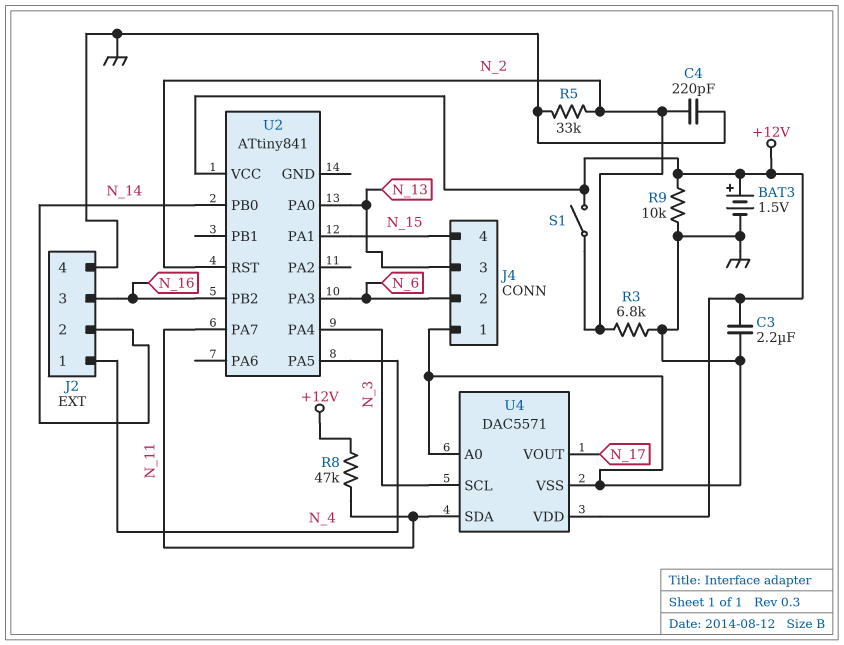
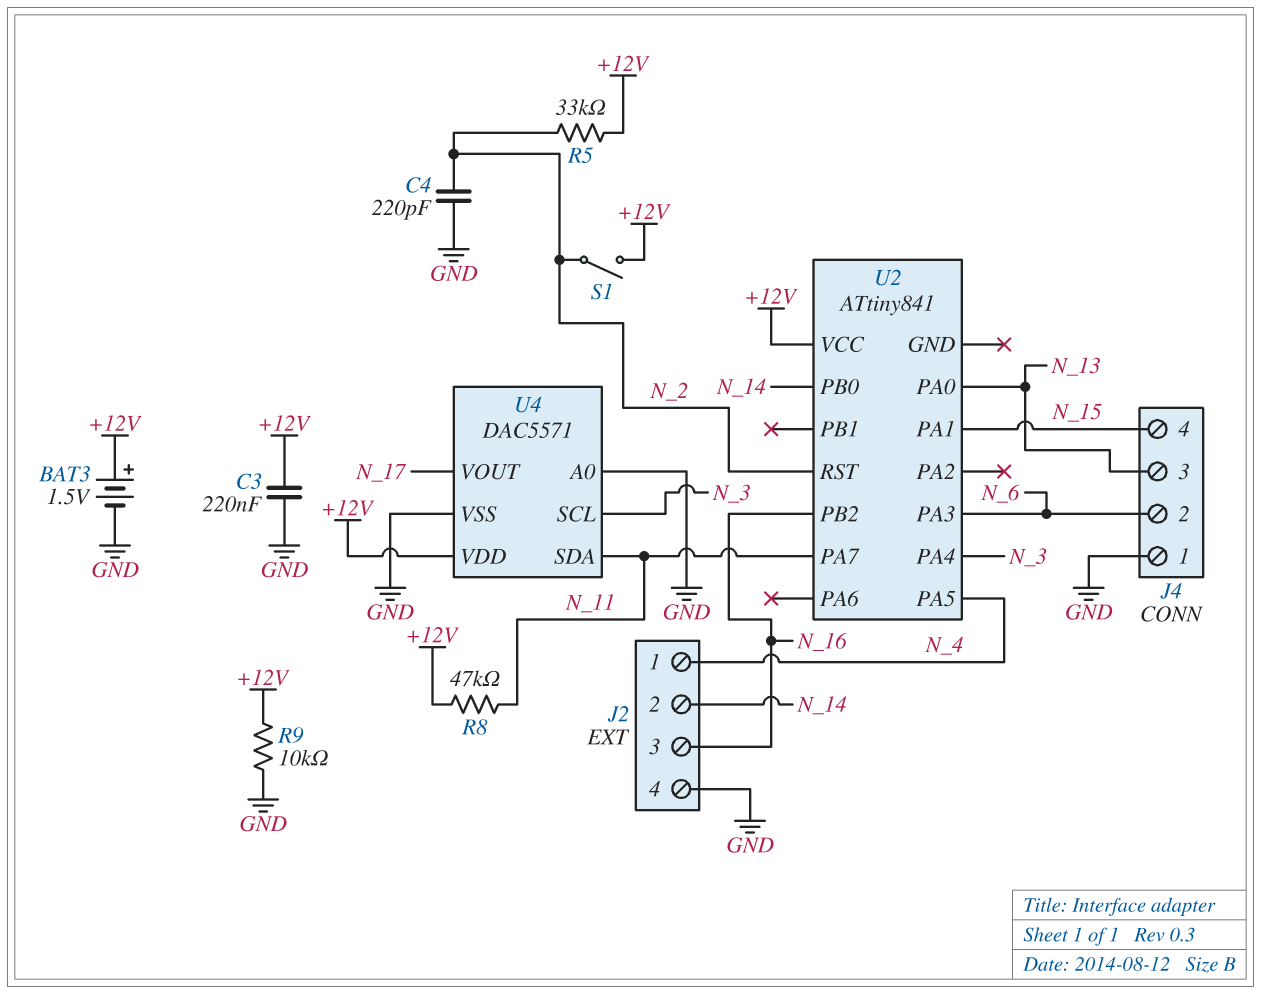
C3: 2.2uF (+12V, GND) -> 220nF (+12V, GND)
R3: 6.8k (GND, N_2) -> none
R5: 33k (GND, N_2) -> 33k (+12V, N_2)

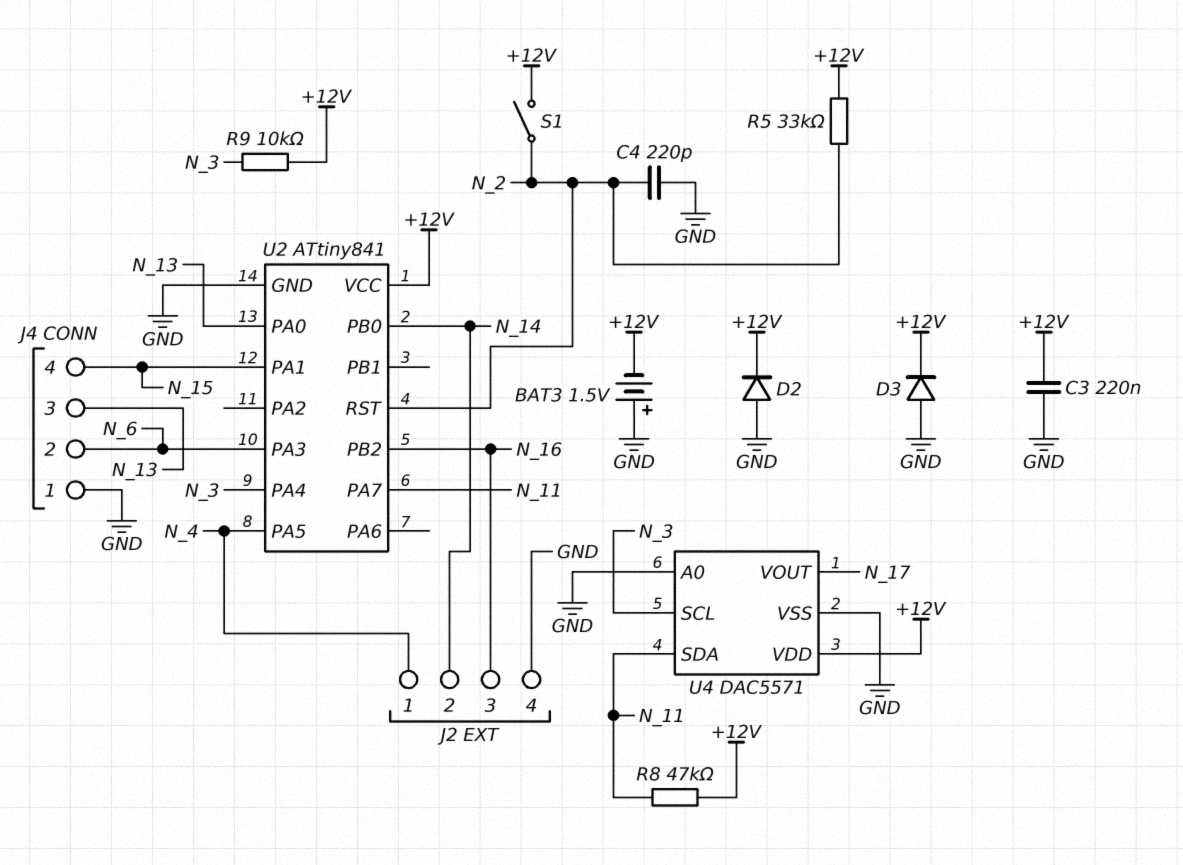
BAT3: 1.5V (plus +12V, minus GND) -> 1.5V (plus GND, minus +12V)
D2: none -> diode (A GND, K +12V)
D3: none -> diode (A GND, K +12V)
R9: 10k (+12V, GND) -> 10k (+12V, N_3)
U2 pin GND: none -> GND

